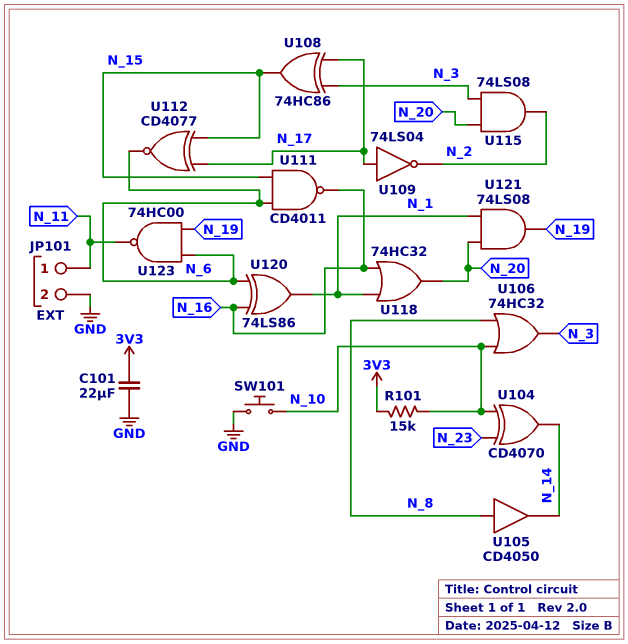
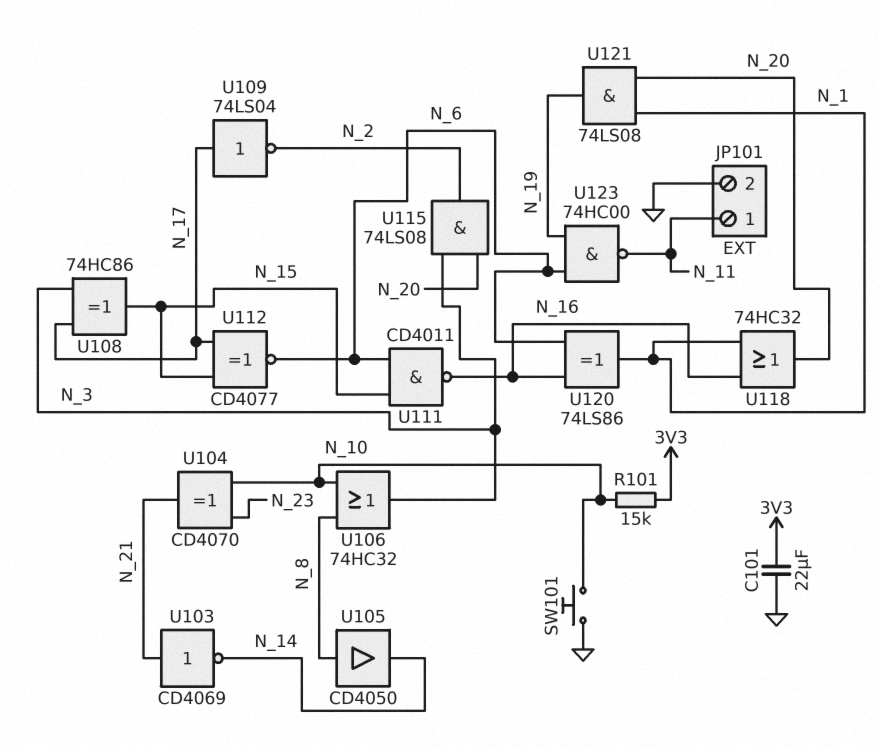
U103: none -> NOT CD4069 (in N_21, out N_14)
U104: XOR CD4070 (in N_10, in N_23, out N_14) -> XOR CD4070 (in N_10, in N_23, out N_21)

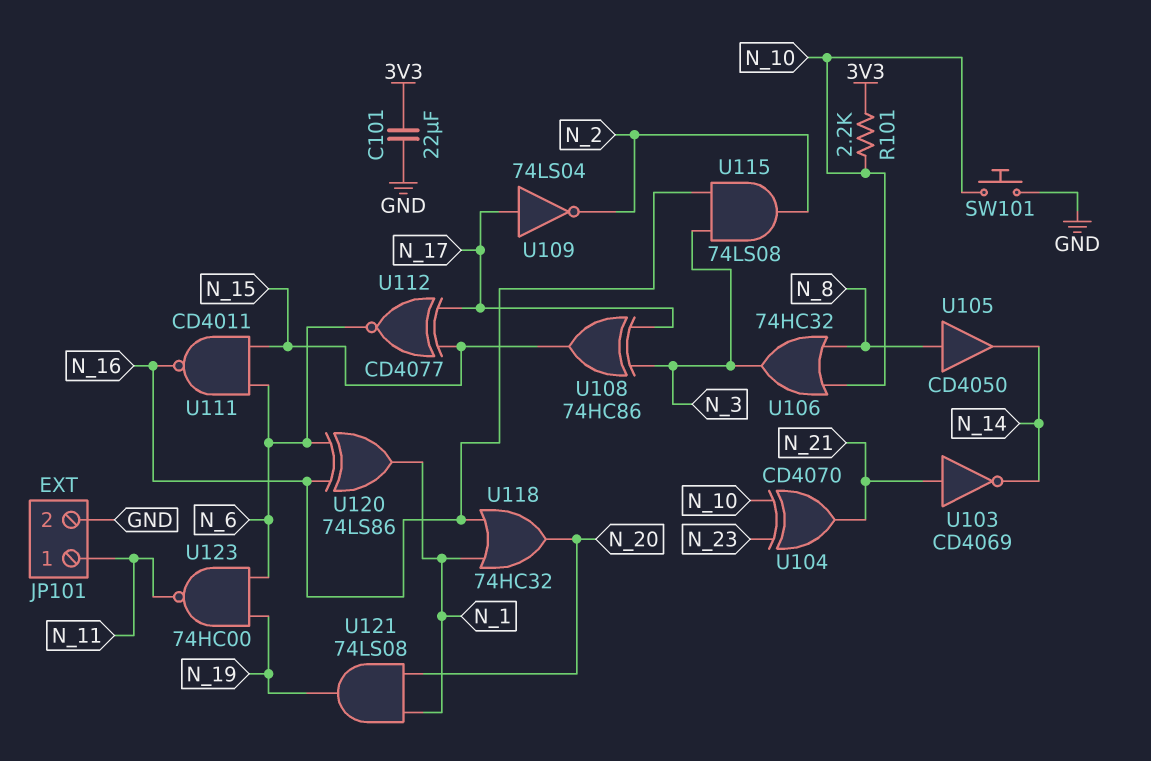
R101: 15k (3V3, N_10) -> 2.2k (3V3, N_10)
U115: AND 74LS08 (in N_3, in N_20, out N_2) -> AND 74LS08 (in N_3, in N_16, out N_2)

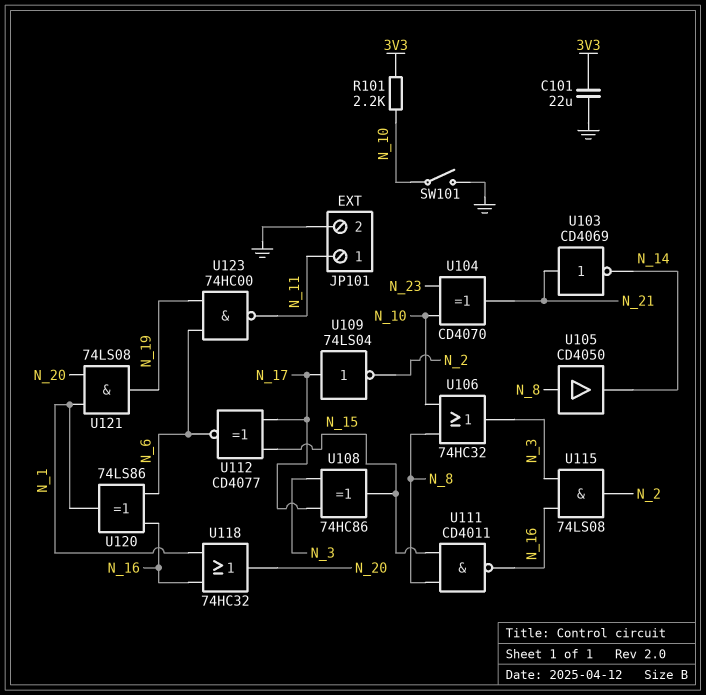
SW101: button (GND, N_10) -> switch (GND, N_10)
U111: NAND CD4011 (in N_6, in N_15, out N_16) -> NAND CD4011 (in N_8, in N_15, out N_16)

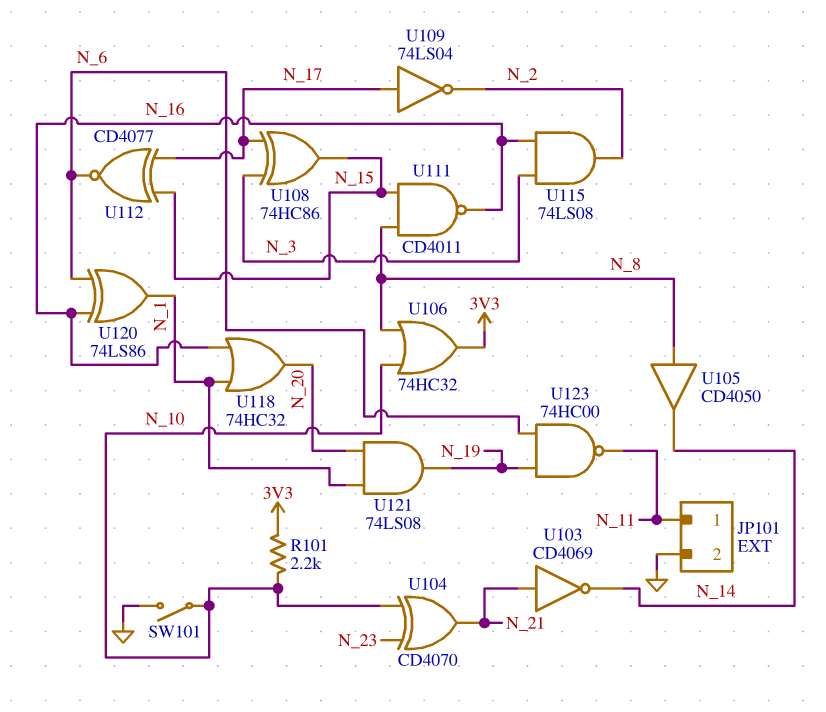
C101: 22uF (3V3, GND) -> none
U106: OR 74HC32 (in N_8, in N_10, out N_3) -> OR 74HC32 (in N_8, in N_10, out 3V3)

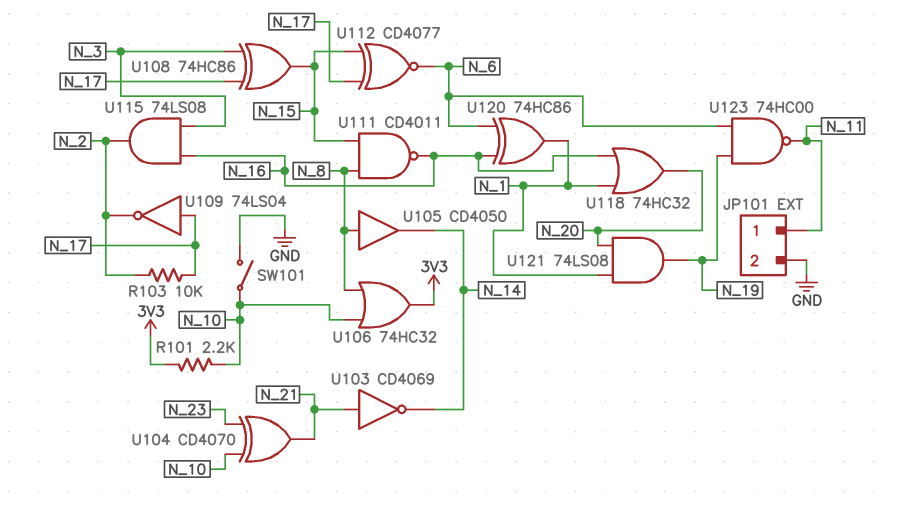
R103: none -> 10k (N_2, N_17)
U120: XOR 74LS86 (in N_6, in N_16, out N_1) -> XOR 74HC86 (in N_6, in N_16, out N_1)

